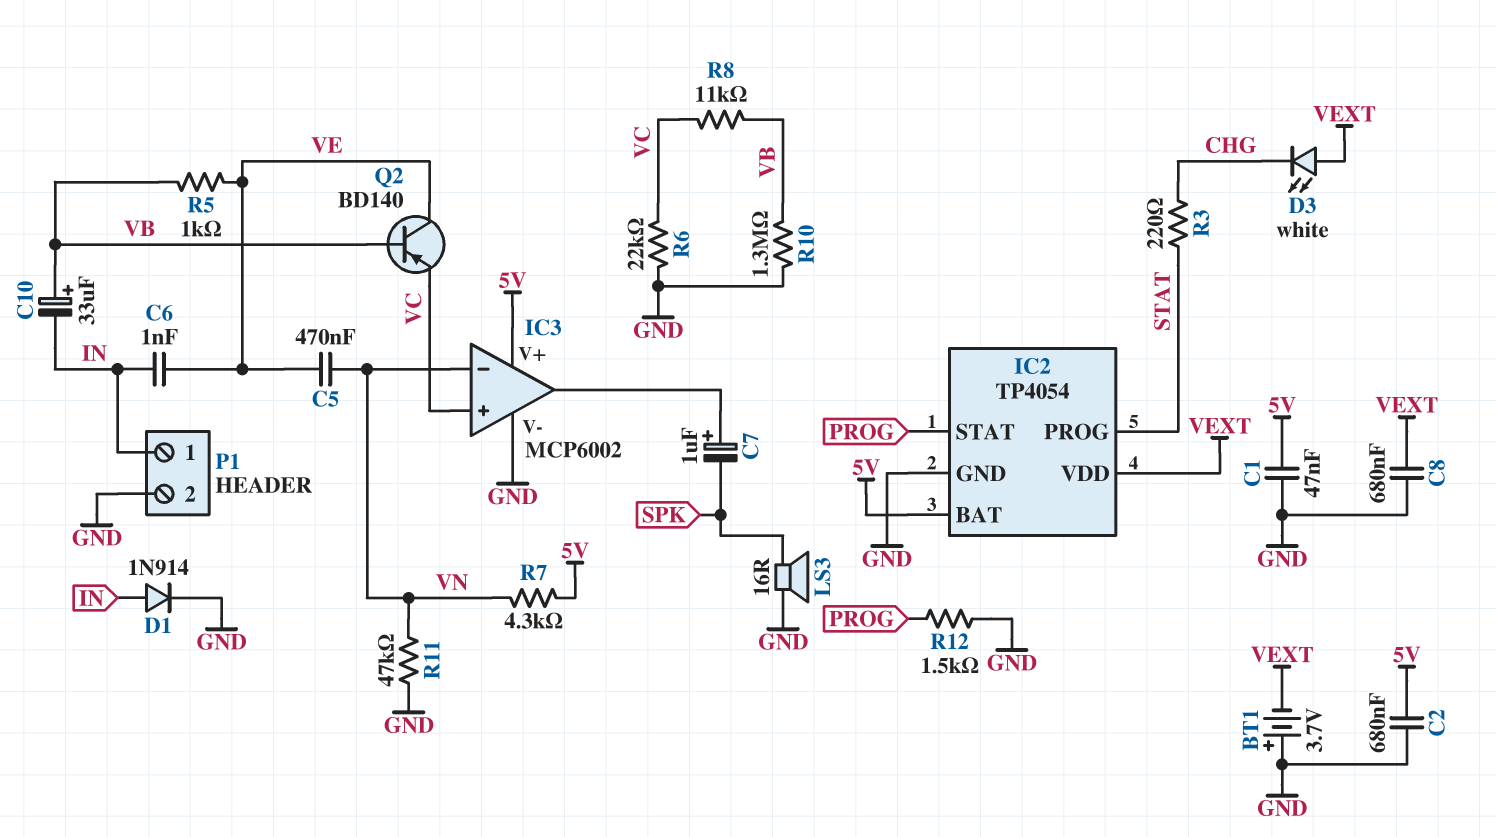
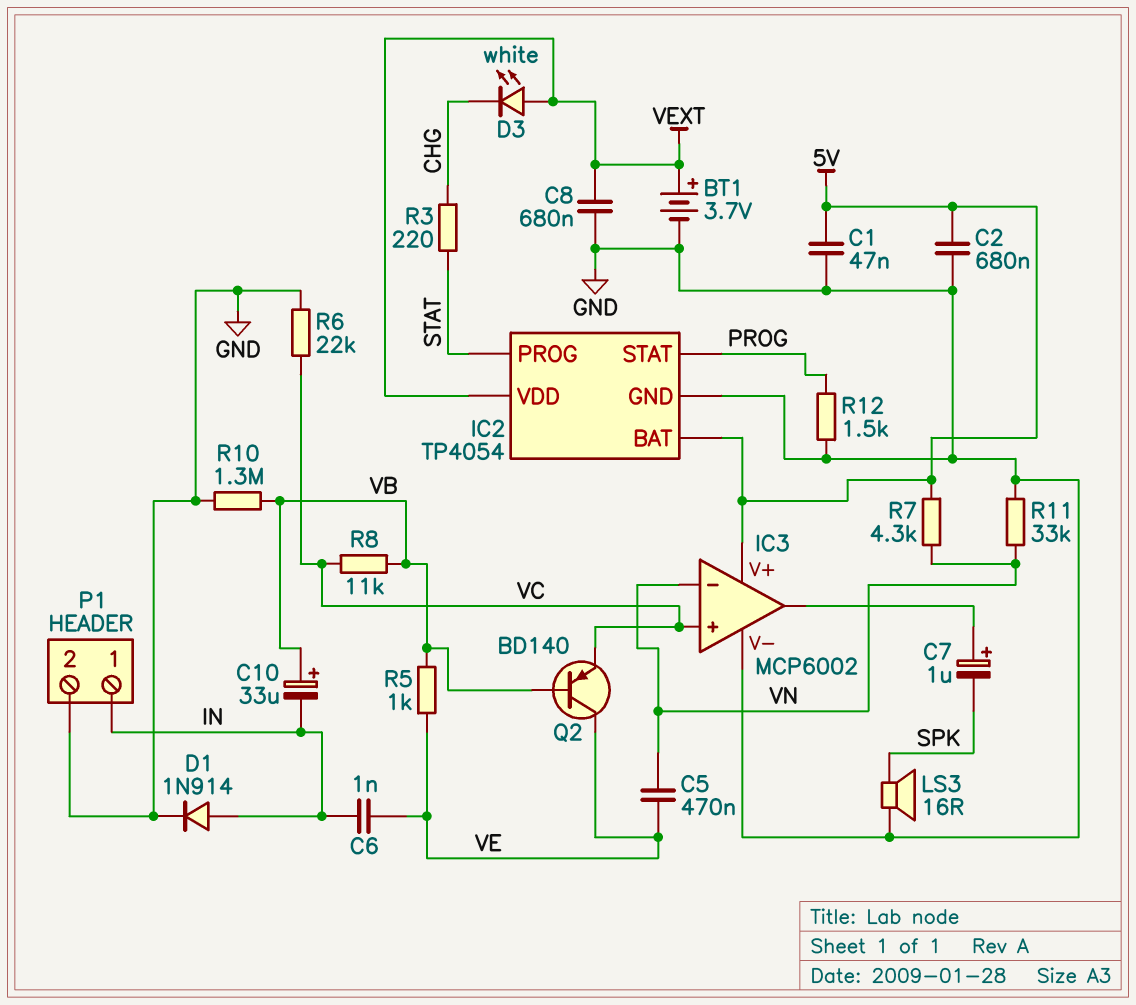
BT1: 3.7V (plus GND, minus VEXT) -> 3.7V (plus VEXT, minus GND)
R11: 47k (GND, VN) -> 33k (GND, VN)

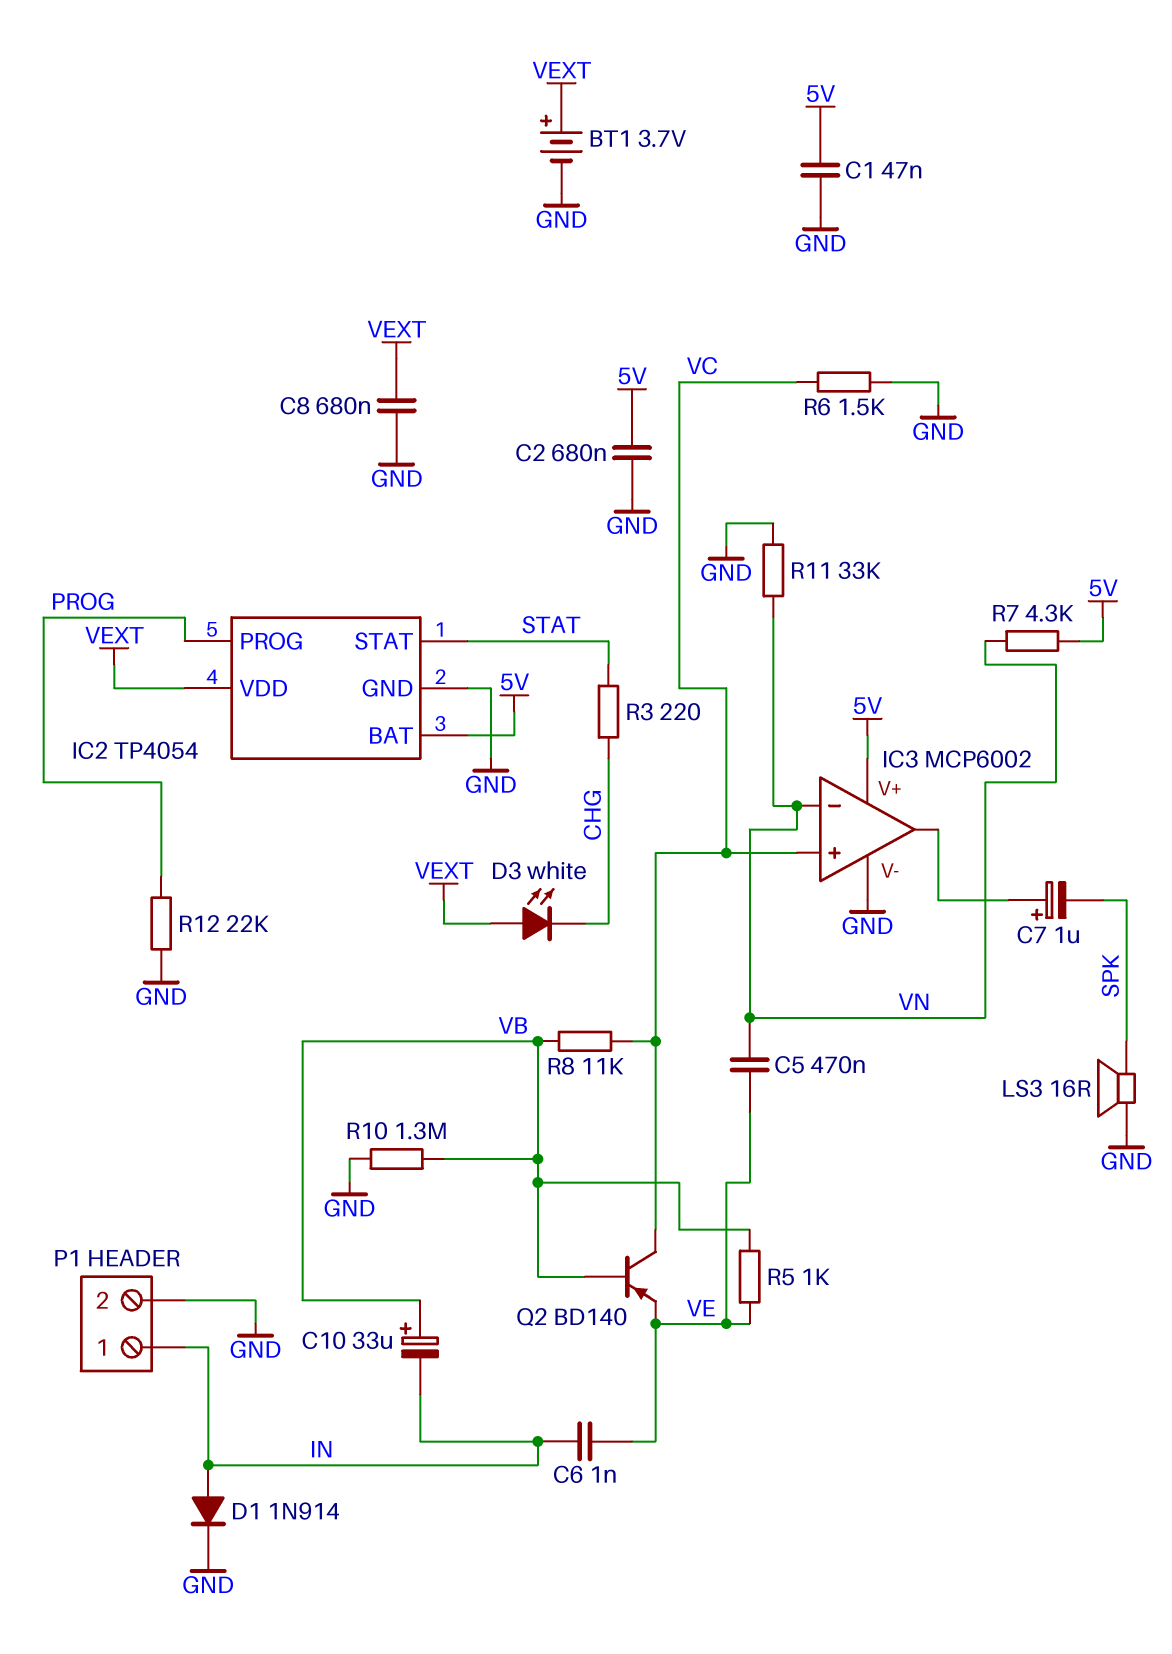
IC2 pin PROG: STAT -> PROG
IC2 pin STAT: PROG -> STAT
Q2: PNP BD140 (B VB, C VE, E VC) -> PNP BD140 (B VB, C VC, E VE)
R6: 22k (GND, VC) -> 1.5k (GND, VC)
R12: 1.5k (GND, PROG) -> 22k (GND, PROG)

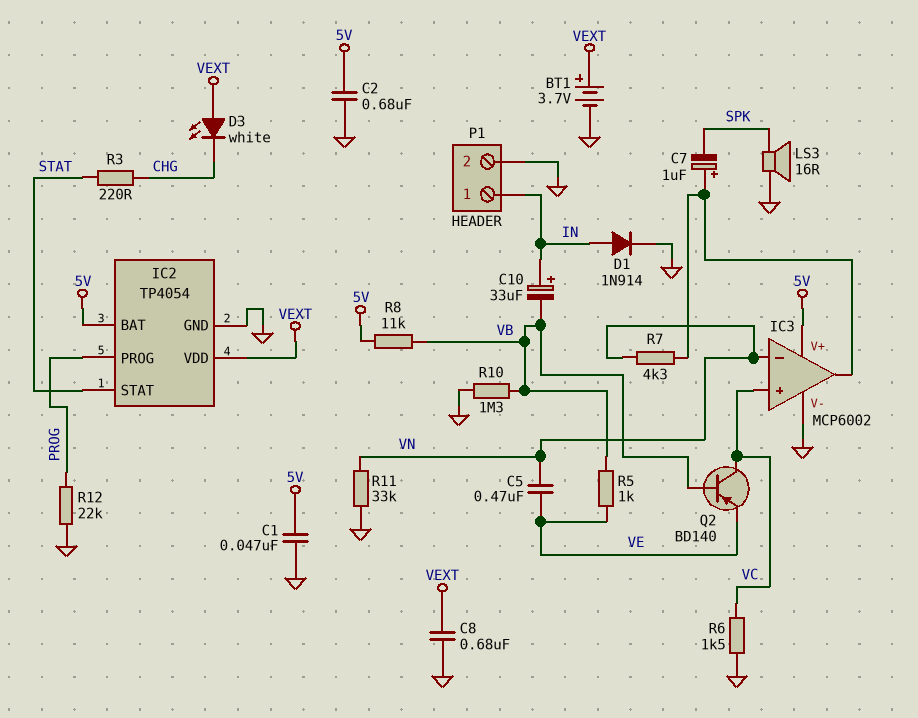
C6: 1nF (IN, VE) -> none
C10: 33uF (plus VB, minus IN) -> 33uF (plus IN, minus VB)
R7: 4.3k (5V, VN) -> 4.3k (IC3/out, VN)
R8: 11k (VB, VC) -> 11k (5V, VB)

